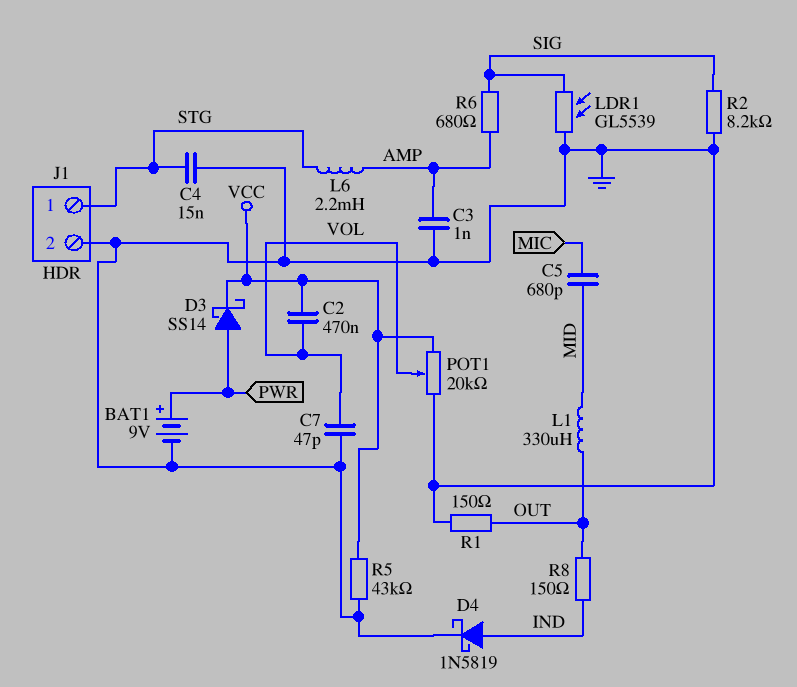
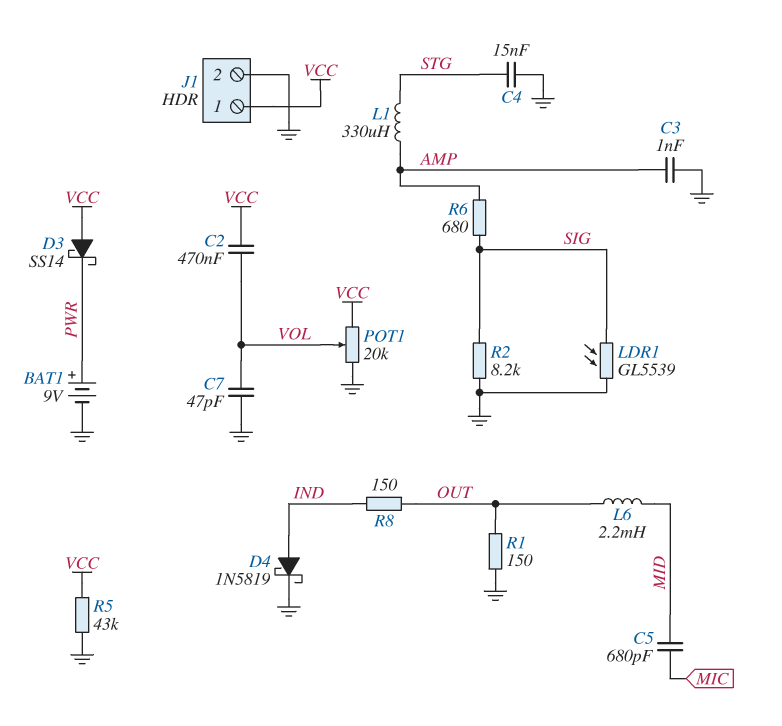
D3: schottky SS14 (A PWR, K VCC) -> schottky SS14 (A VCC, K PWR)
J1 pin 1: STG -> VCC
L1: 330uH (MID, OUT) -> 330uH (AMP, STG)
L6: 2.2mH (AMP, STG) -> 2.2mH (MID, OUT)

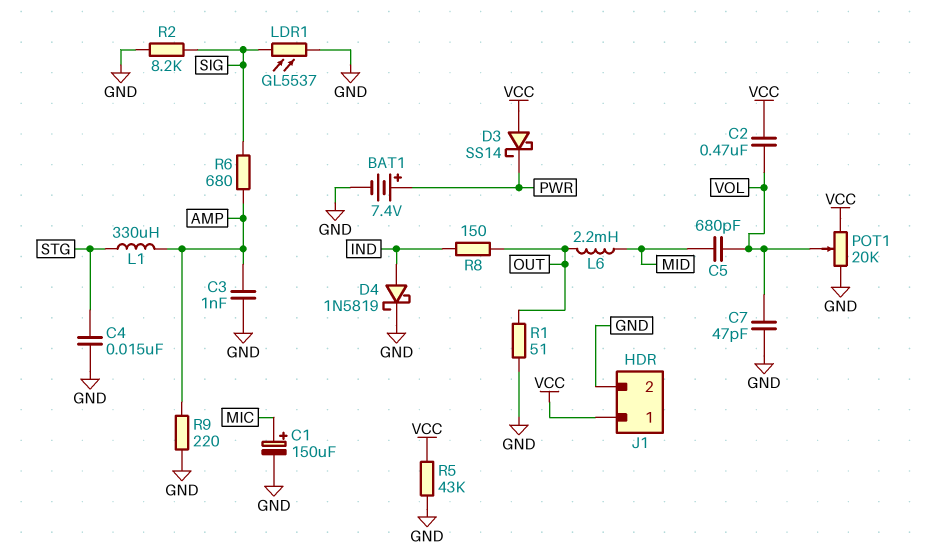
BAT1: 9V (plus PWR, minus GND) -> 7.4V (plus PWR, minus GND)
C1: none -> 150uF (plus MIC, minus GND)
C5: 680pF (MIC, MID) -> 680pF (MID, VOL)
LDR1: GL5539 (GND, SIG) -> GL5537 (GND, SIG)
R1: 150 (GND, OUT) -> 51 (GND, OUT)
R9: none -> 220 (AMP, GND)

